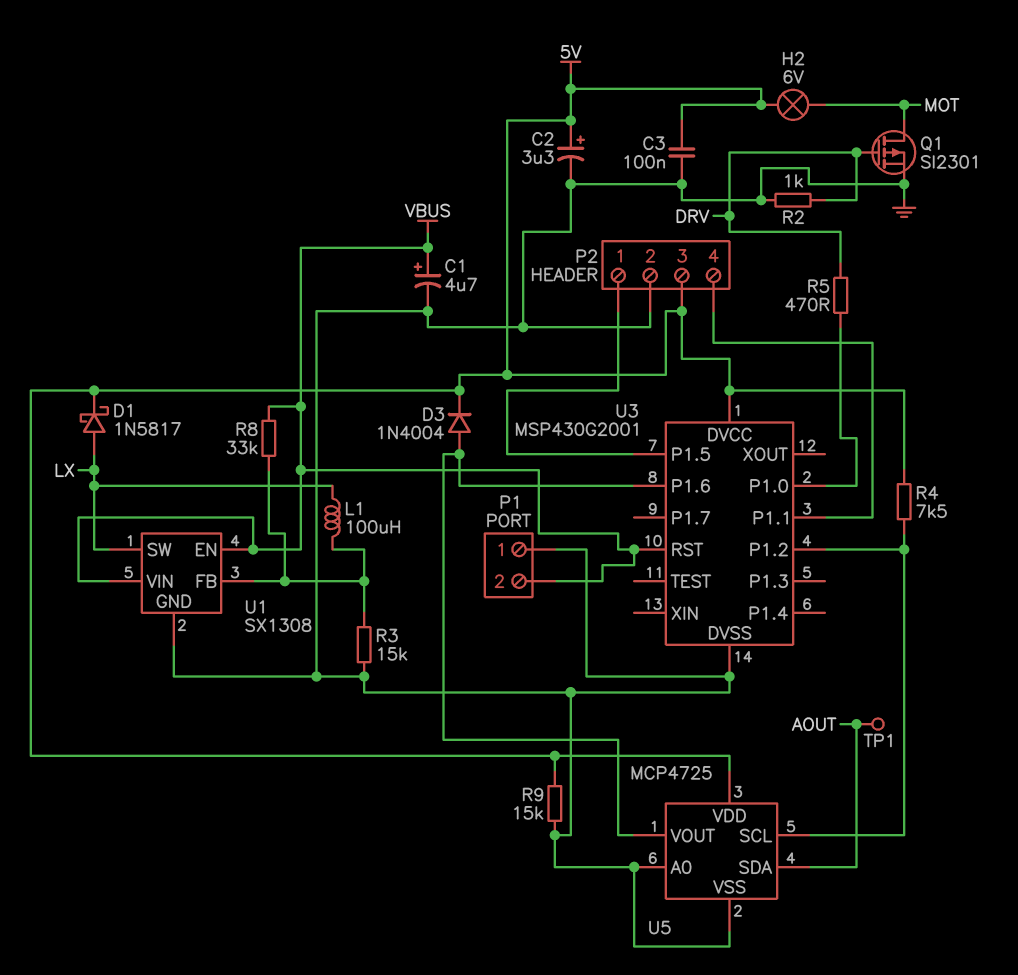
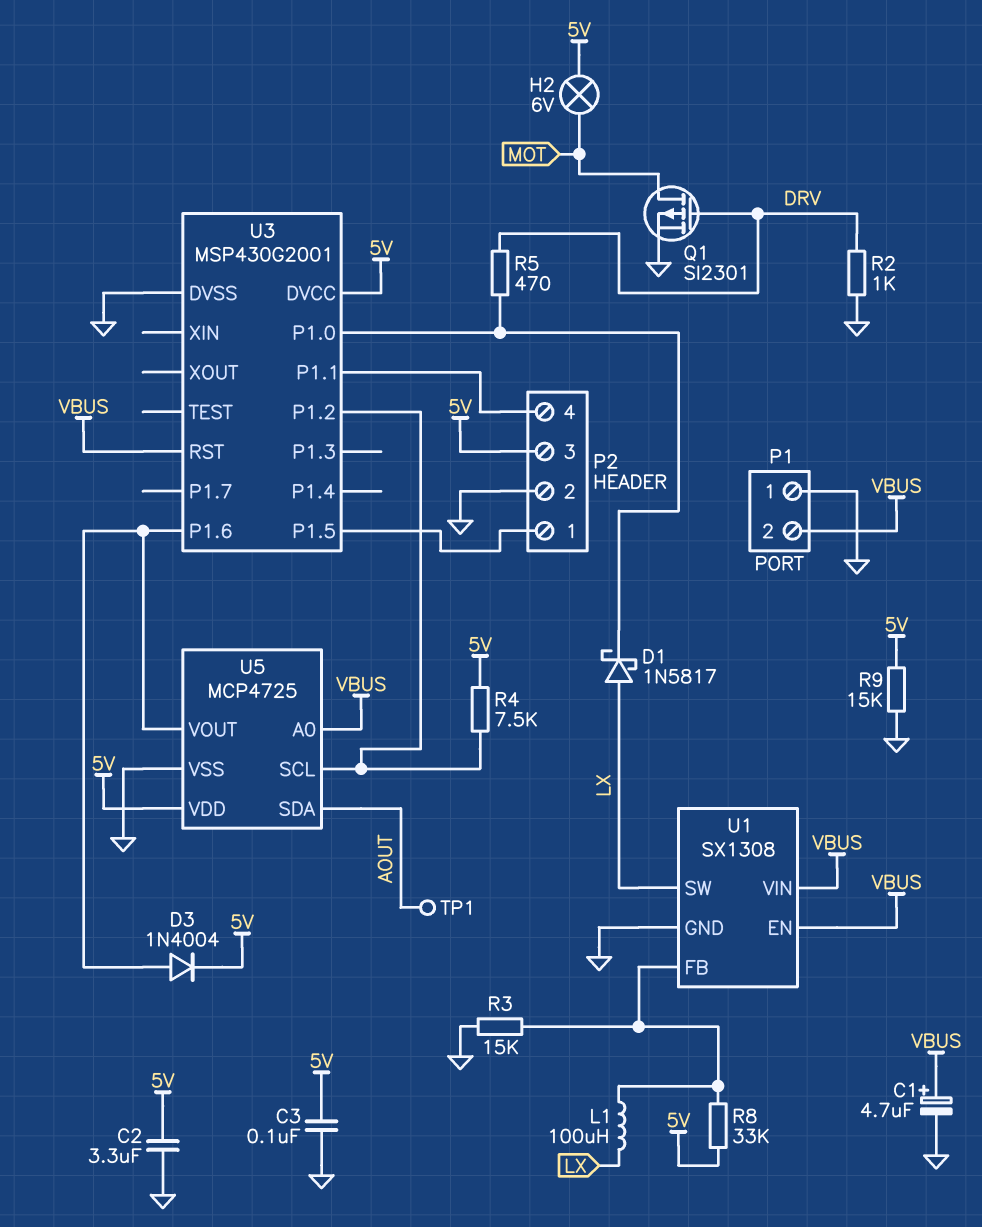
C2: 3.3uF (plus 5V, minus GND) -> 3.3uF (5V, GND)
D1: schottky 1N5817 (A LX, K 5V) -> schottky 1N5817 (A LX, K U3/P1.0)
R8: 33k (U1/FB, VBUS) -> 33k (5V, U1/FB)
U5 pin A0: GND -> VBUS

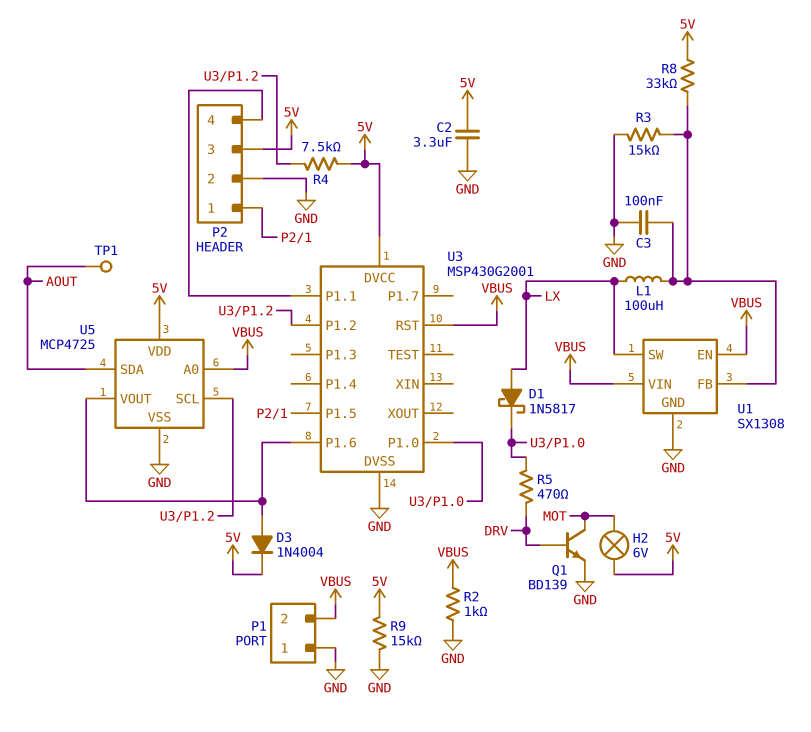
C1: 4.7uF (plus VBUS, minus GND) -> none
C3: 100nF (5V, GND) -> 100nF (GND, U1/FB)
Q1: PMOS SI2301 (G DRV, D MOT, S GND) -> NPN BD139 (B DRV, C MOT, E GND)
R2: 1k (DRV, GND) -> 1k (GND, VBUS)

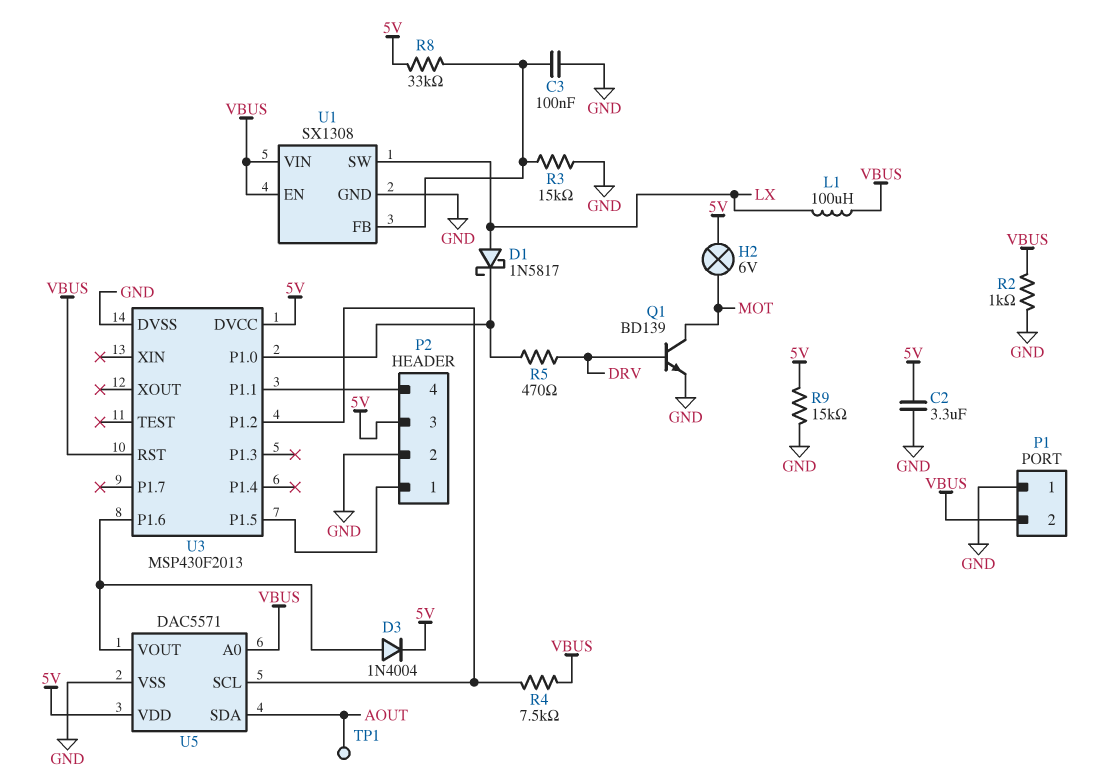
L1: 100uH (LX, U1/FB) -> 100uH (LX, VBUS)
R4: 7.5k (5V, U3/P1.2) -> 7.5k (U3/P1.2, VBUS)
U3: MSP430G2001 -> MSP430F2013
U5: MCP4725 -> DAC5571

